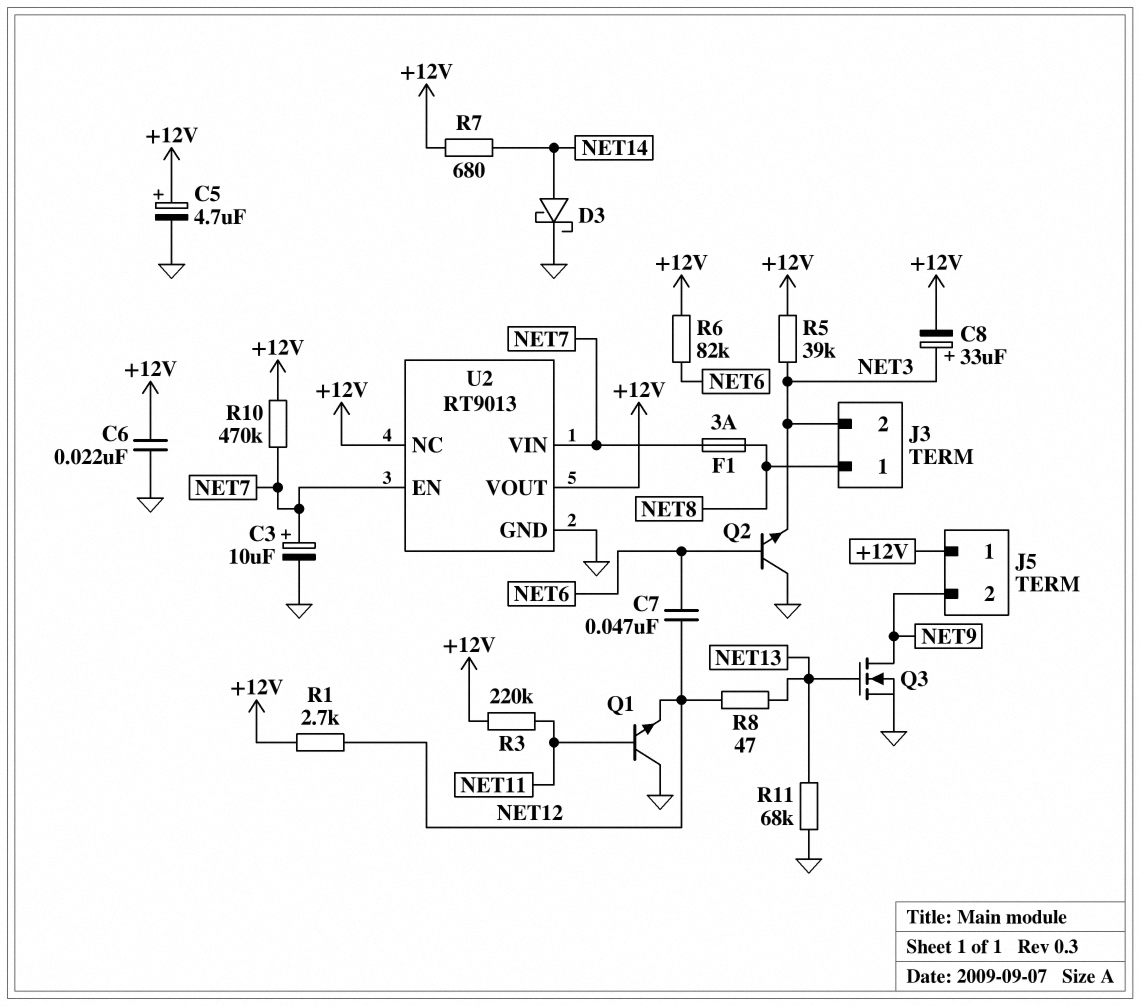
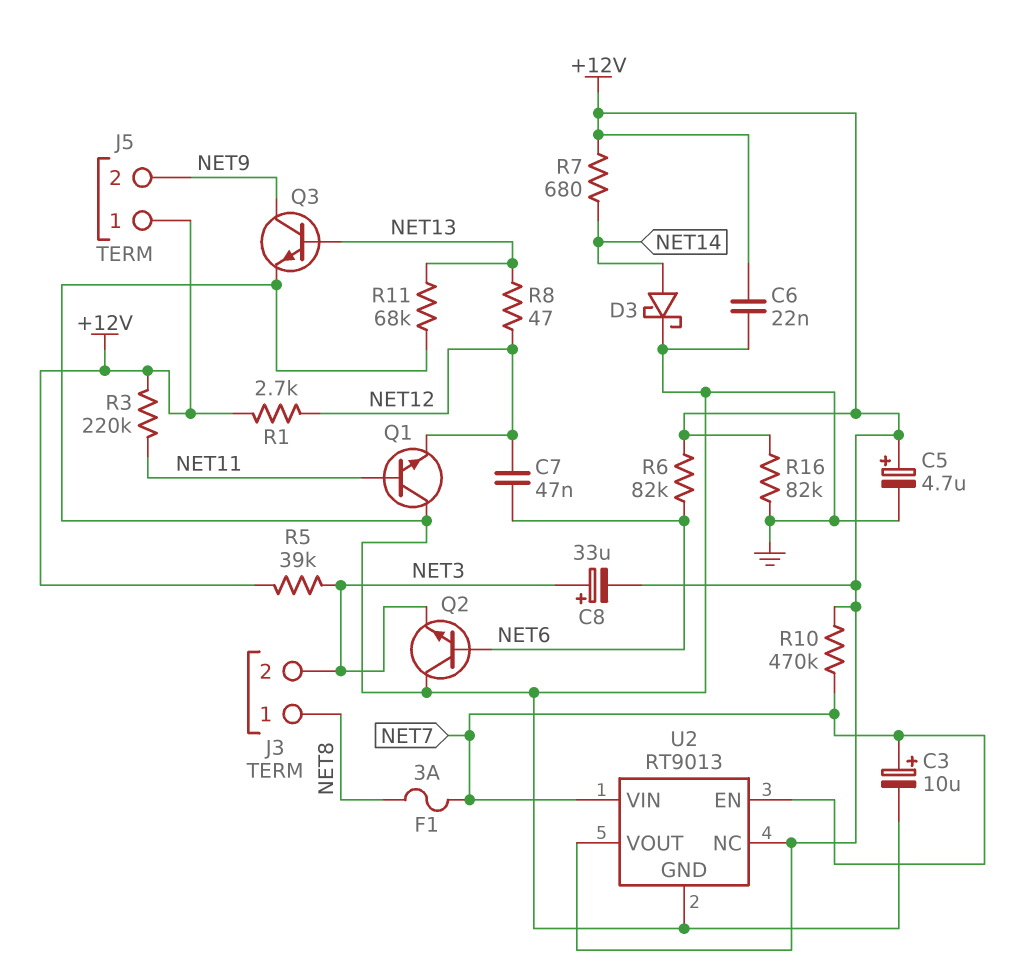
Q3: NMOS (G NET13, D NET9, S GND) -> NPN (B NET13, C NET9, E GND)
R16: none -> 82k (+12V, GND)

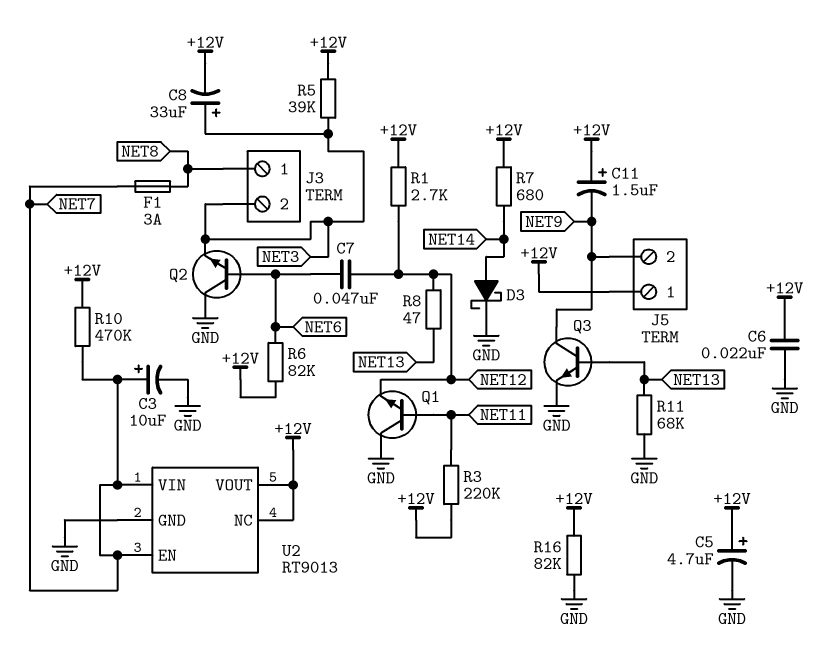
C11: none -> 1.5uF (plus +12V, minus NET9)

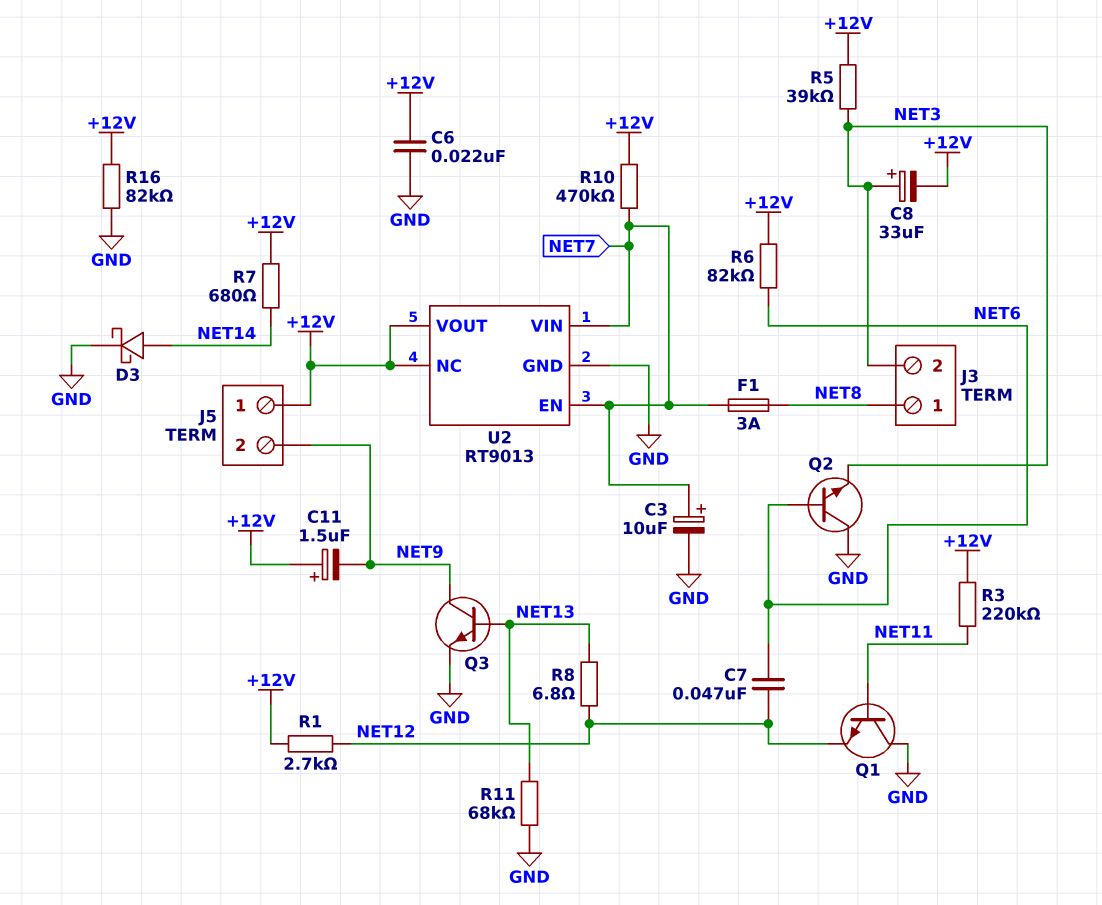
C5: 4.7uF (plus +12V, minus GND) -> none
R8: 47 (NET12, NET13) -> 6.8 (NET12, NET13)

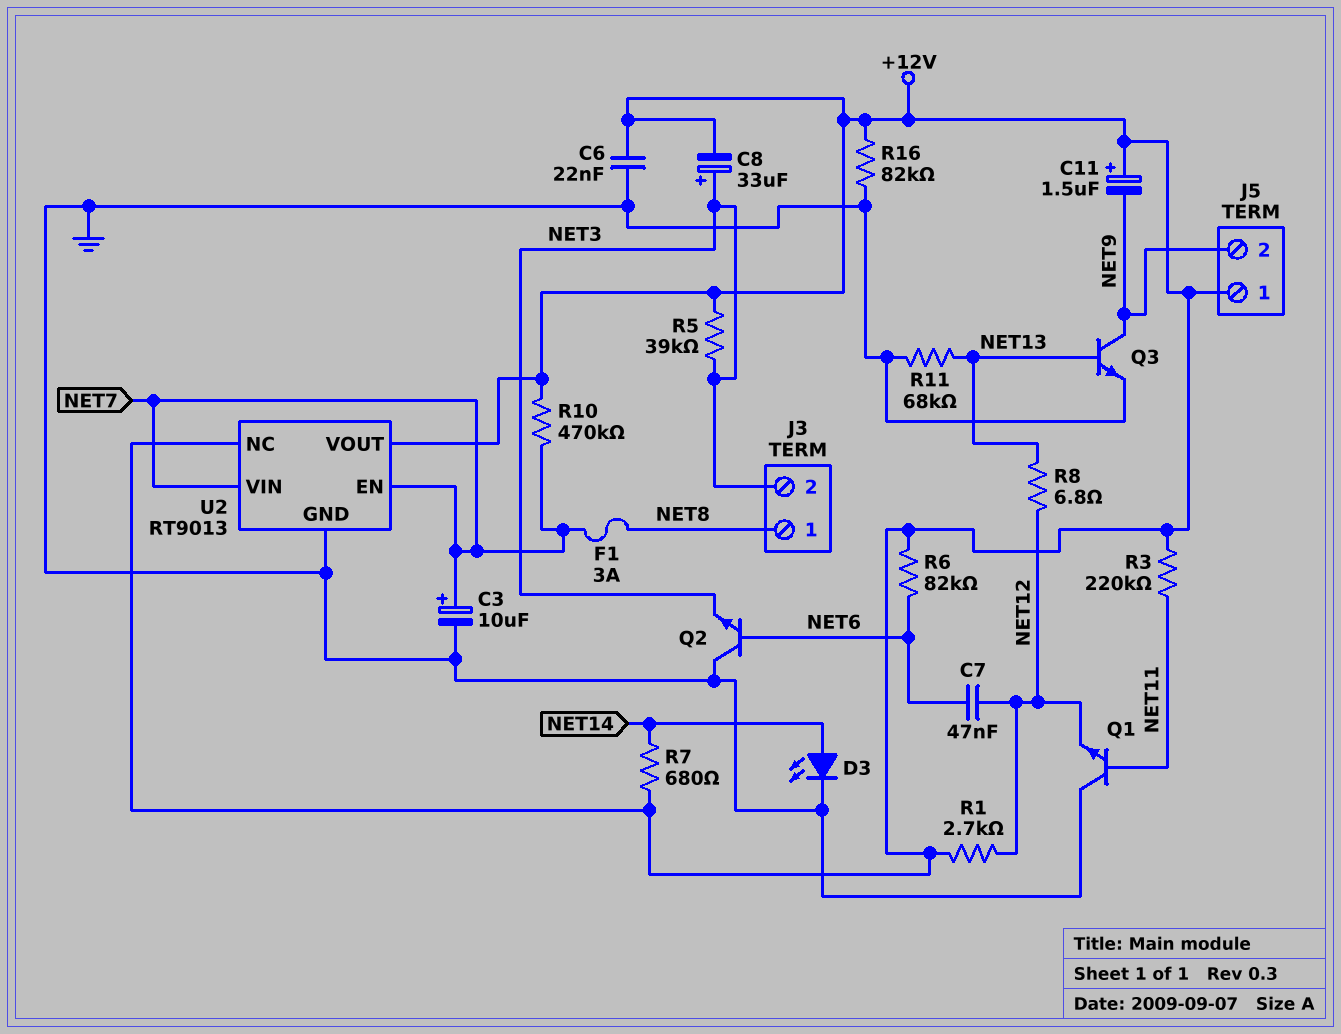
D3: schottky (A NET14, K GND) -> LED (A NET14, K GND)

